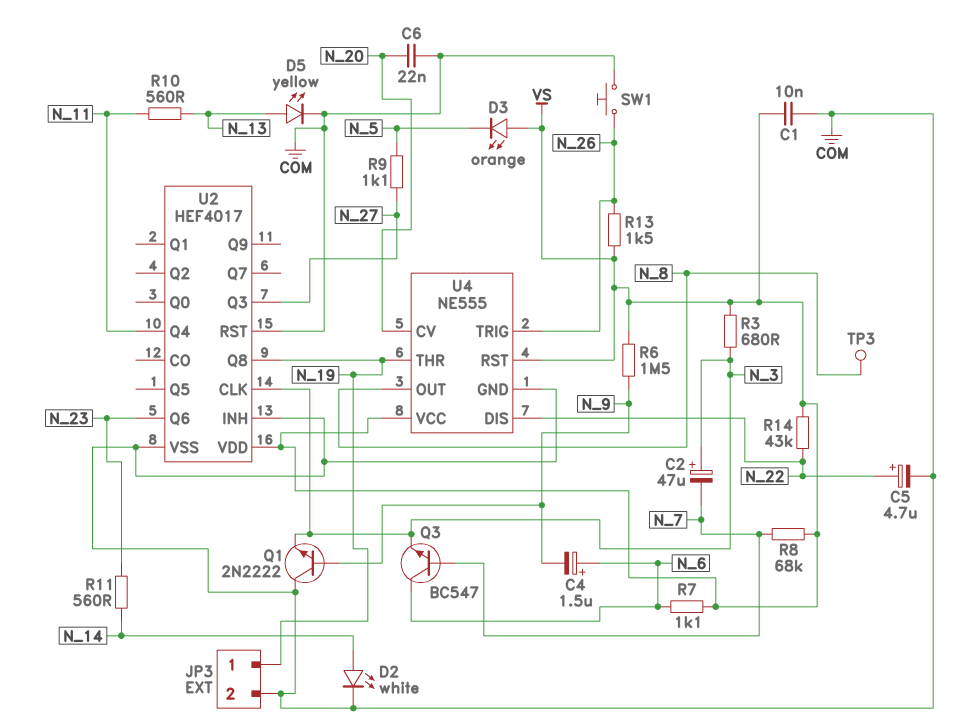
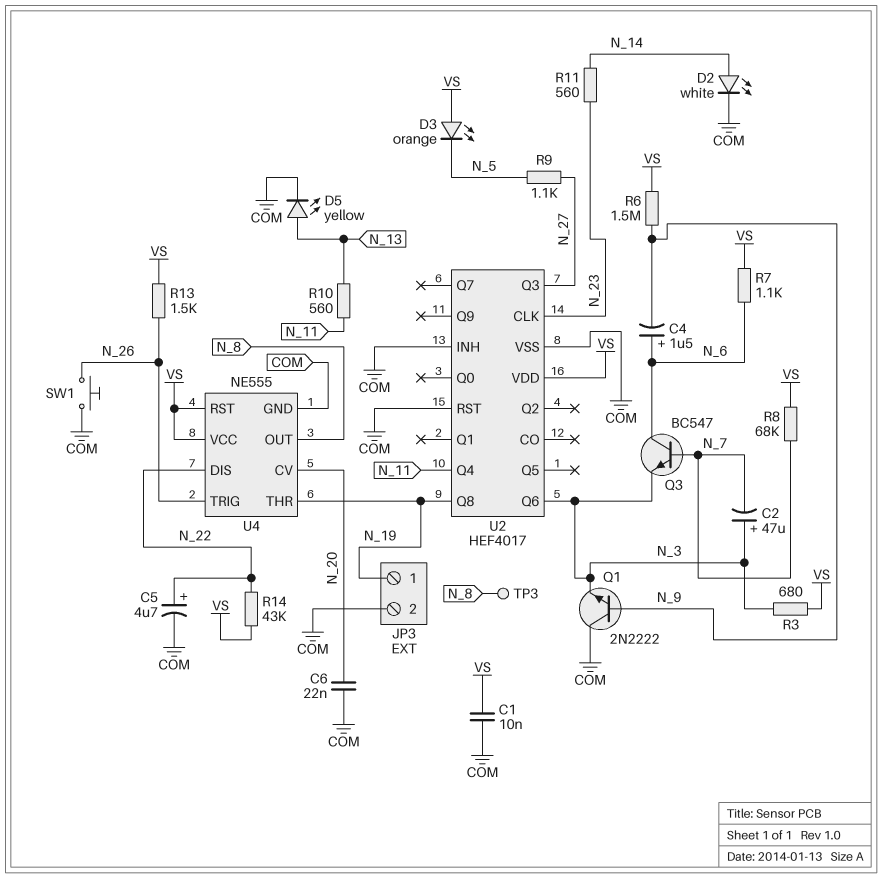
U2 pin CLK: N_3 -> N_23
U2 pin Q6: N_23 -> N_3

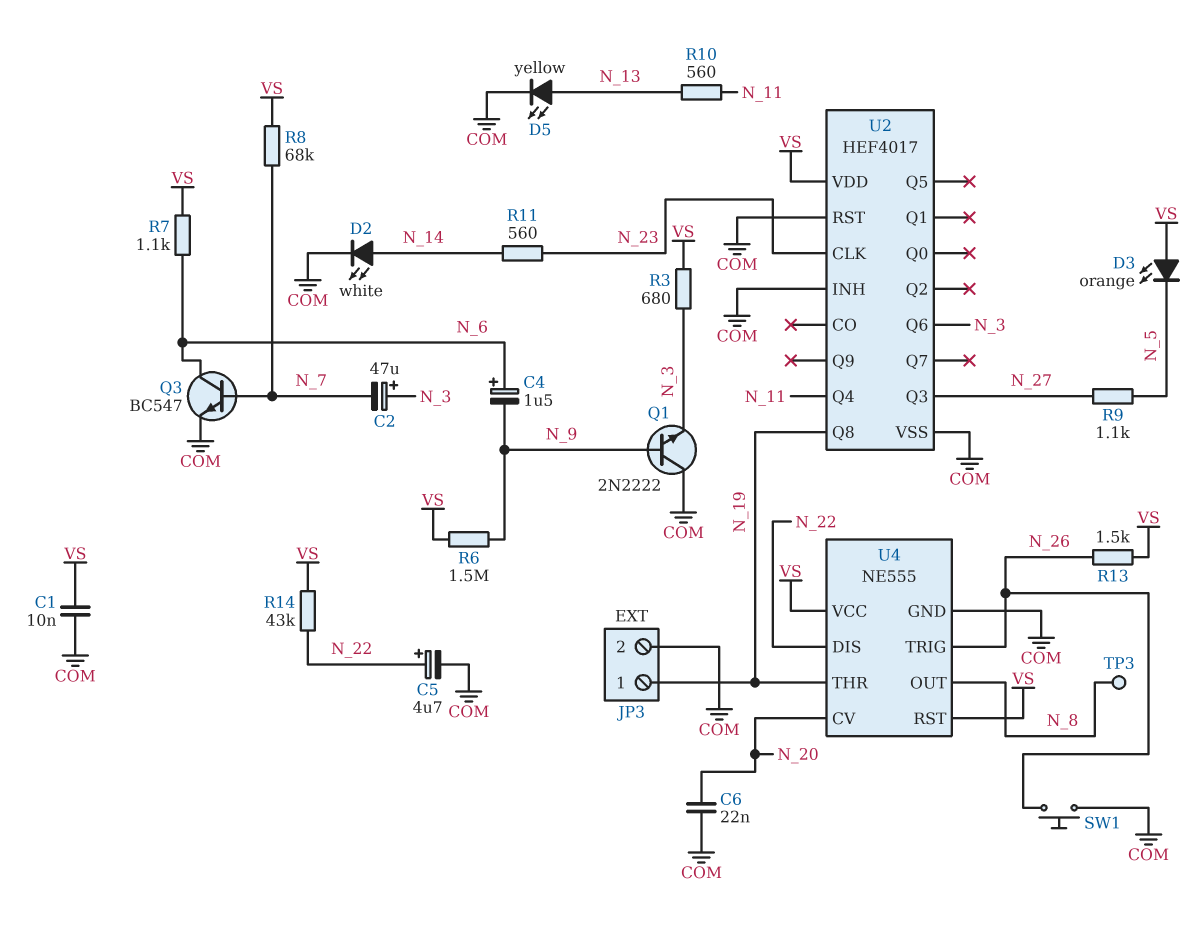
Q3: NPN BC547 (B N_7, C N_6, E N_3) -> NPN BC547 (B N_7, C N_6, E COM)

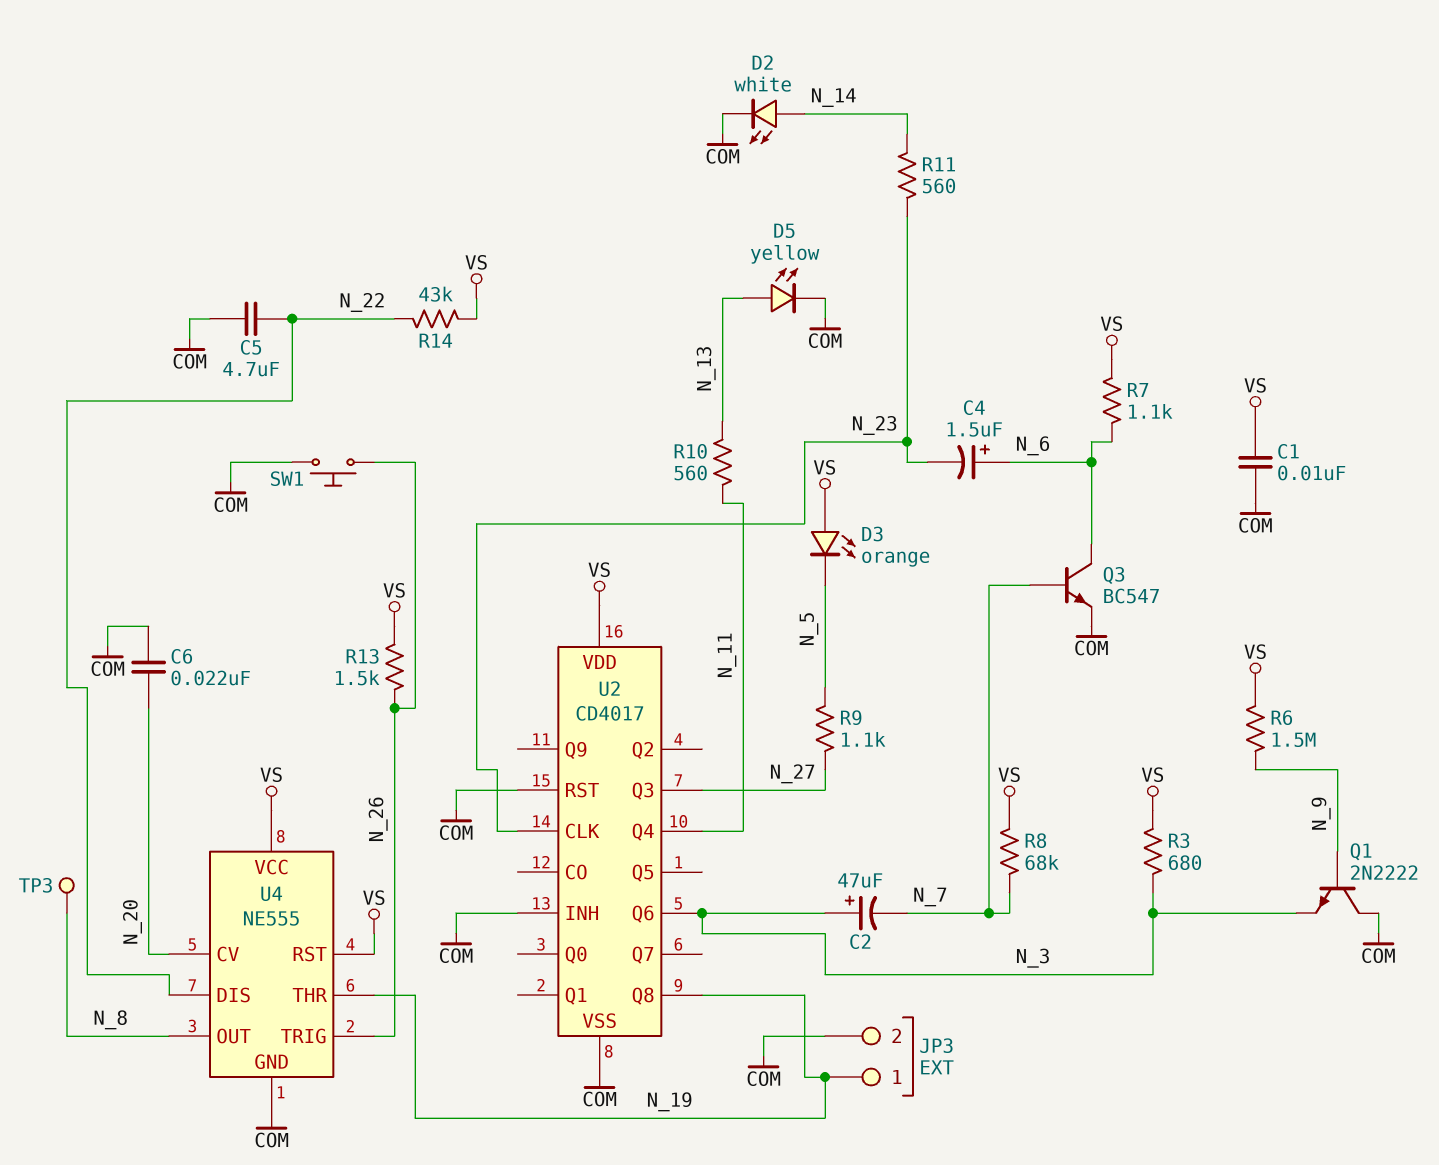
C4: 1.5uF (plus N_6, minus N_9) -> 1.5uF (plus N_6, minus N_23)
C5: 4.7uF (plus N_22, minus COM) -> 4.7uF (COM, N_22)
U2: HEF4017 -> CD4017

